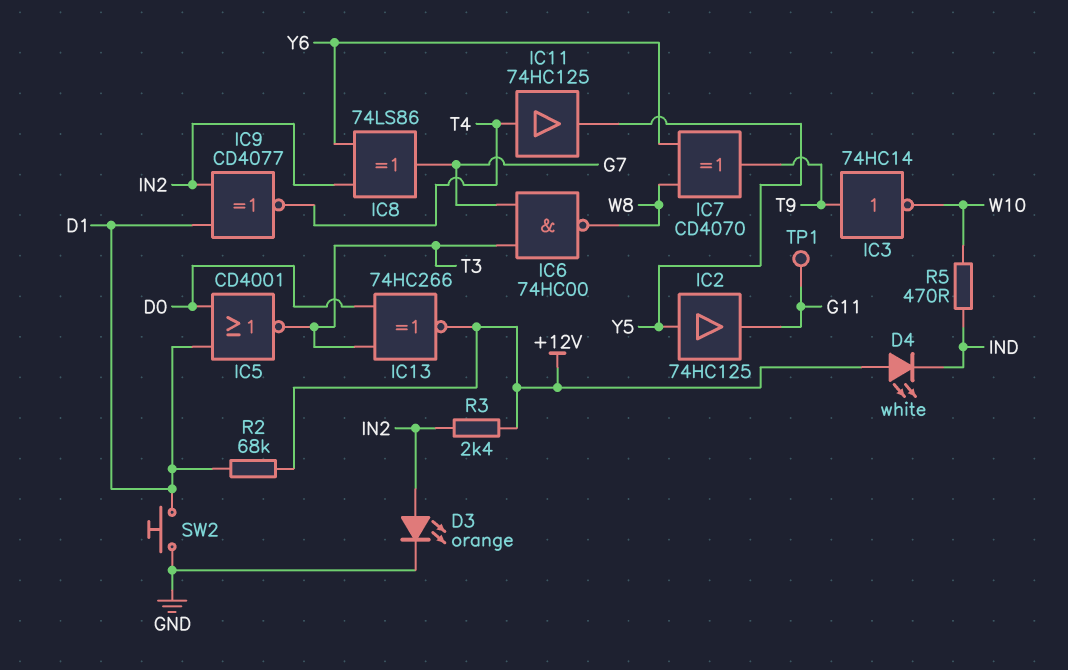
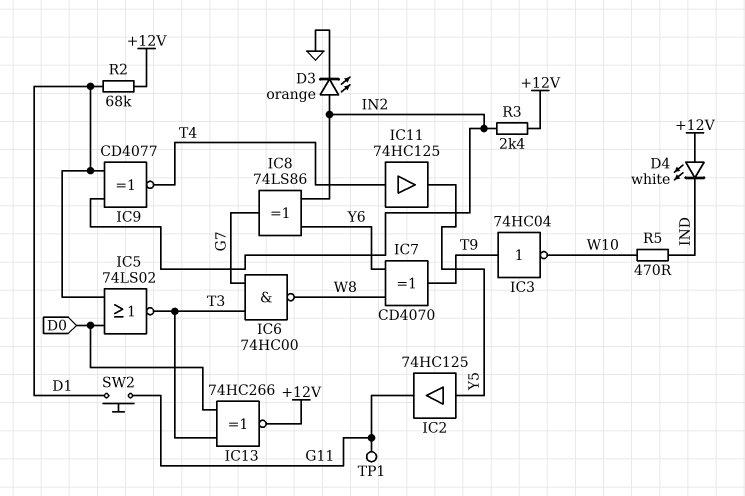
IC3: NOT 74HC14 (in T9, out W10) -> NOT 74HC04 (in T9, out W10)
IC5: NOR CD4001 (in D0, in D1, out T3) -> NOR 74LS02 (in D0, in D1, out T3)
SW2: button (D1, GND) -> button (D1, G11)

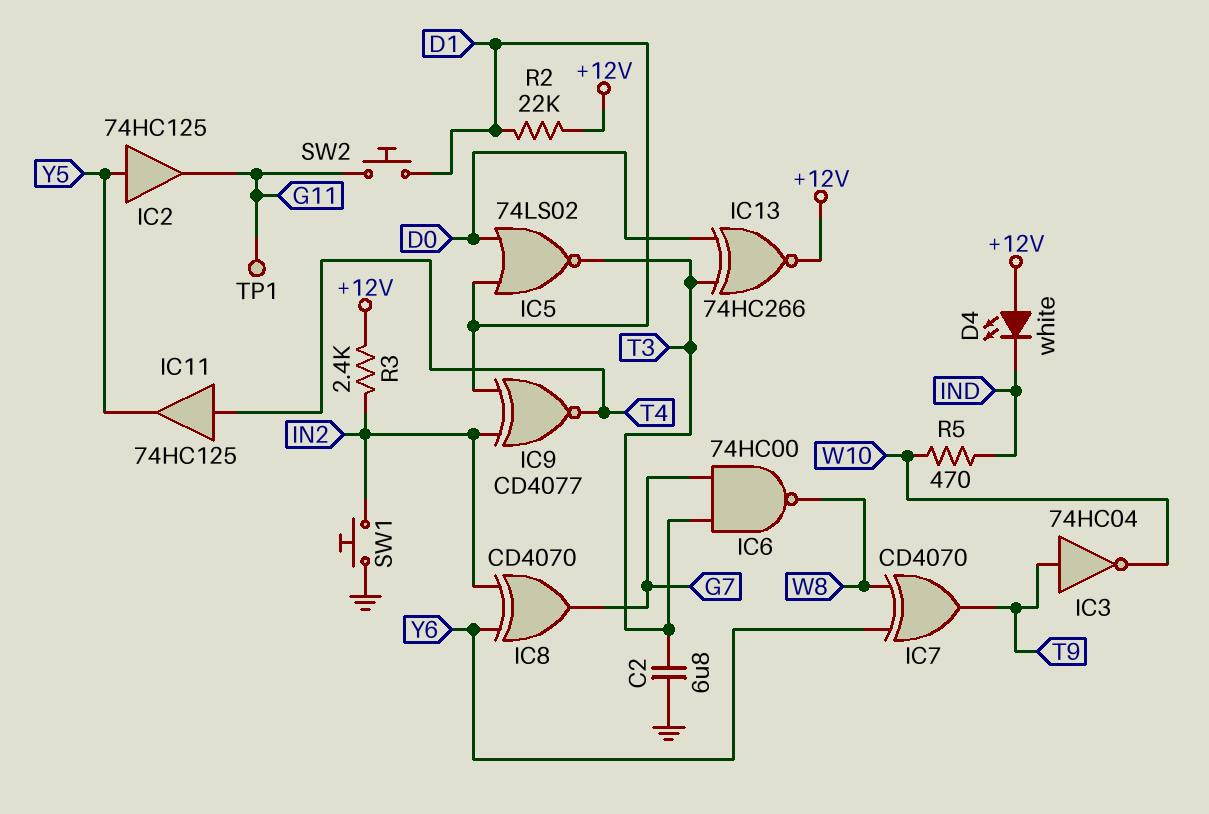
C2: none -> 6.8uF (GND, T3)
D3: LED orange (A IN2, K GND) -> none
IC8: XOR 74LS86 (in IN2, in Y6, out G7) -> XOR CD4070 (in IN2, in Y6, out G7)
R2: 68k (+12V, D1) -> 22k (+12V, D1)
SW1: none -> button (GND, IN2)

